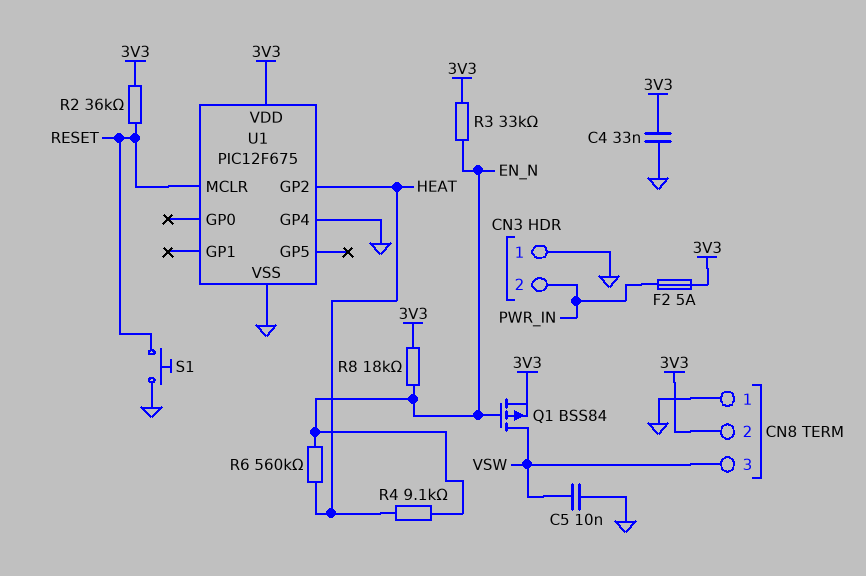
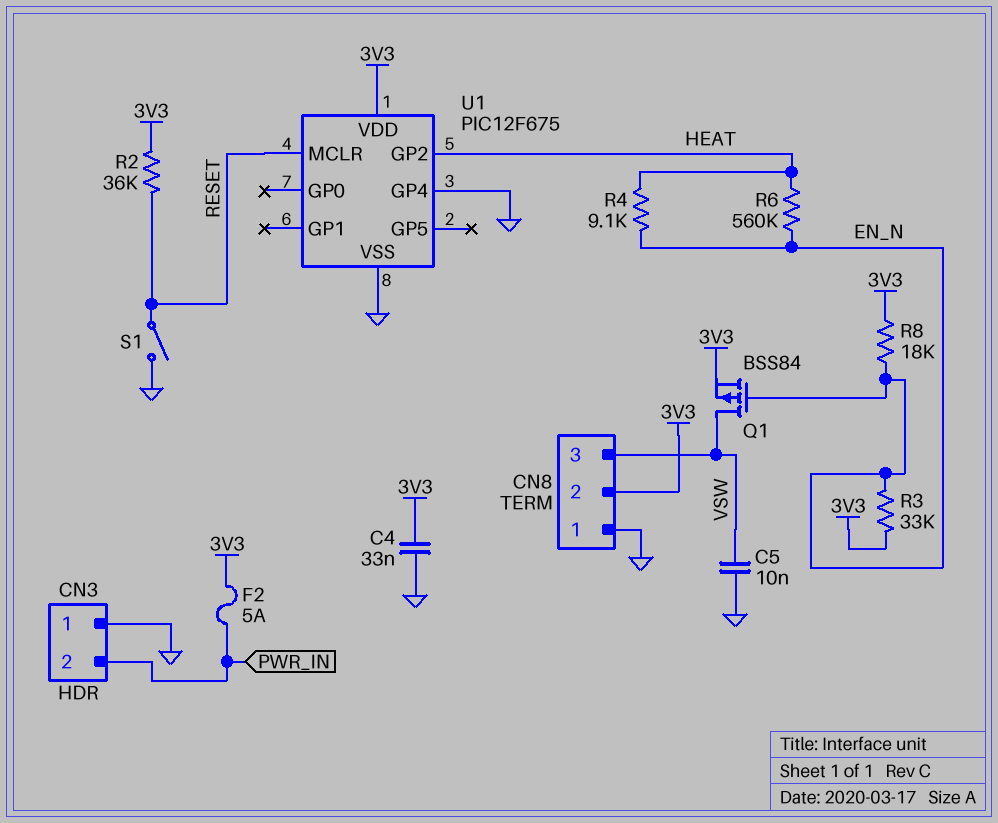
S1: button (GND, RESET) -> switch (GND, RESET)

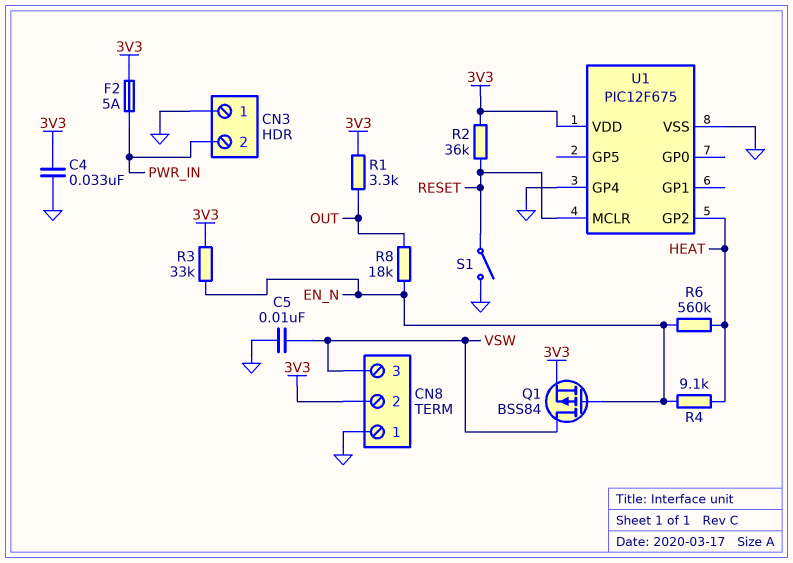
R1: none -> 3.3k (3V3, OUT)
R8: 18k (3V3, EN_N) -> 18k (EN_N, OUT)

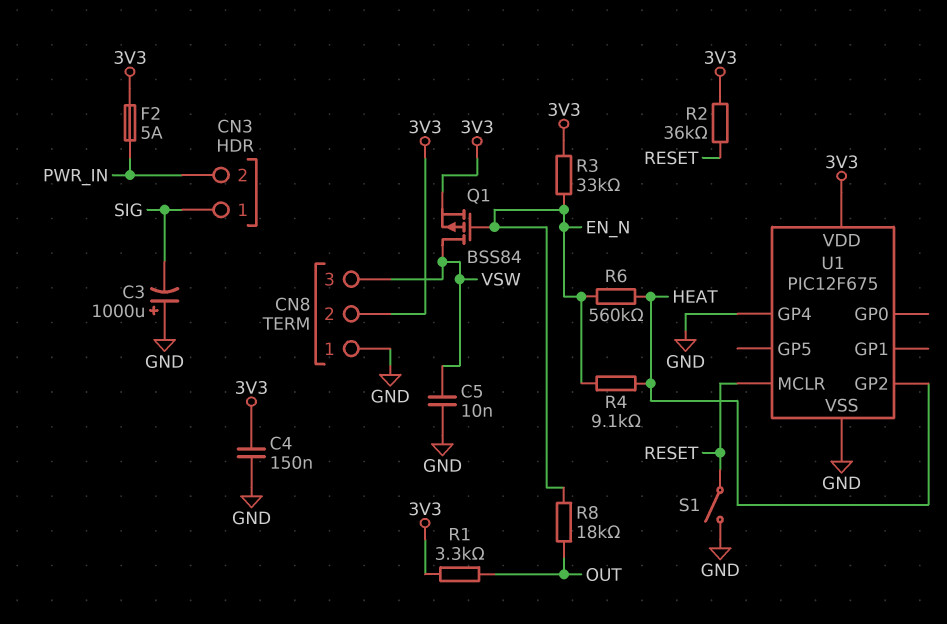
C3: none -> 1000uF (plus GND, minus SIG)
C4: 33nF (3V3, GND) -> 150nF (3V3, GND)
CN3 pin 1: GND -> SIG

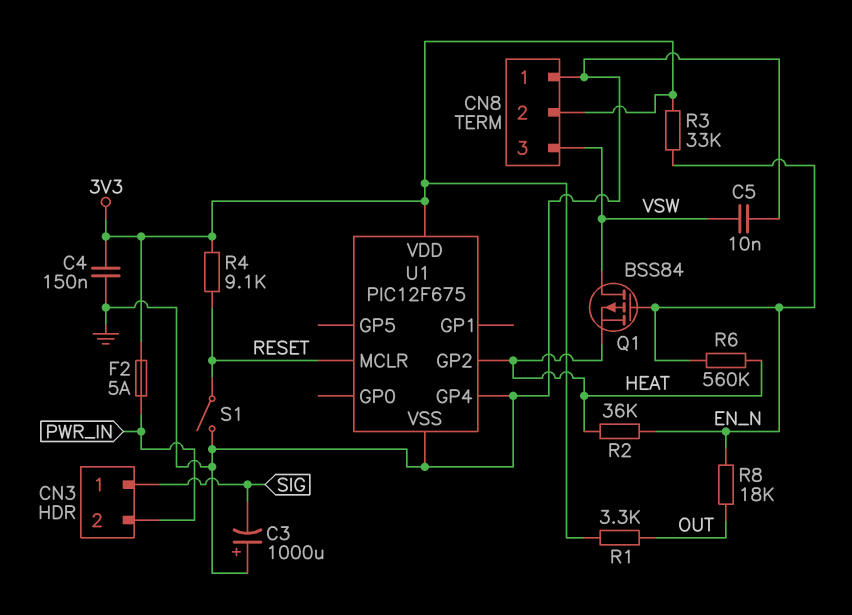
Q1: PMOS BSS84 (G EN_N, D VSW, S 3V3) -> PMOS BSS84 (G EN_N, D VSW, S HEAT)
R2: 36k (3V3, RESET) -> 36k (EN_N, HEAT)
R4: 9.1k (EN_N, HEAT) -> 9.1k (3V3, RESET)

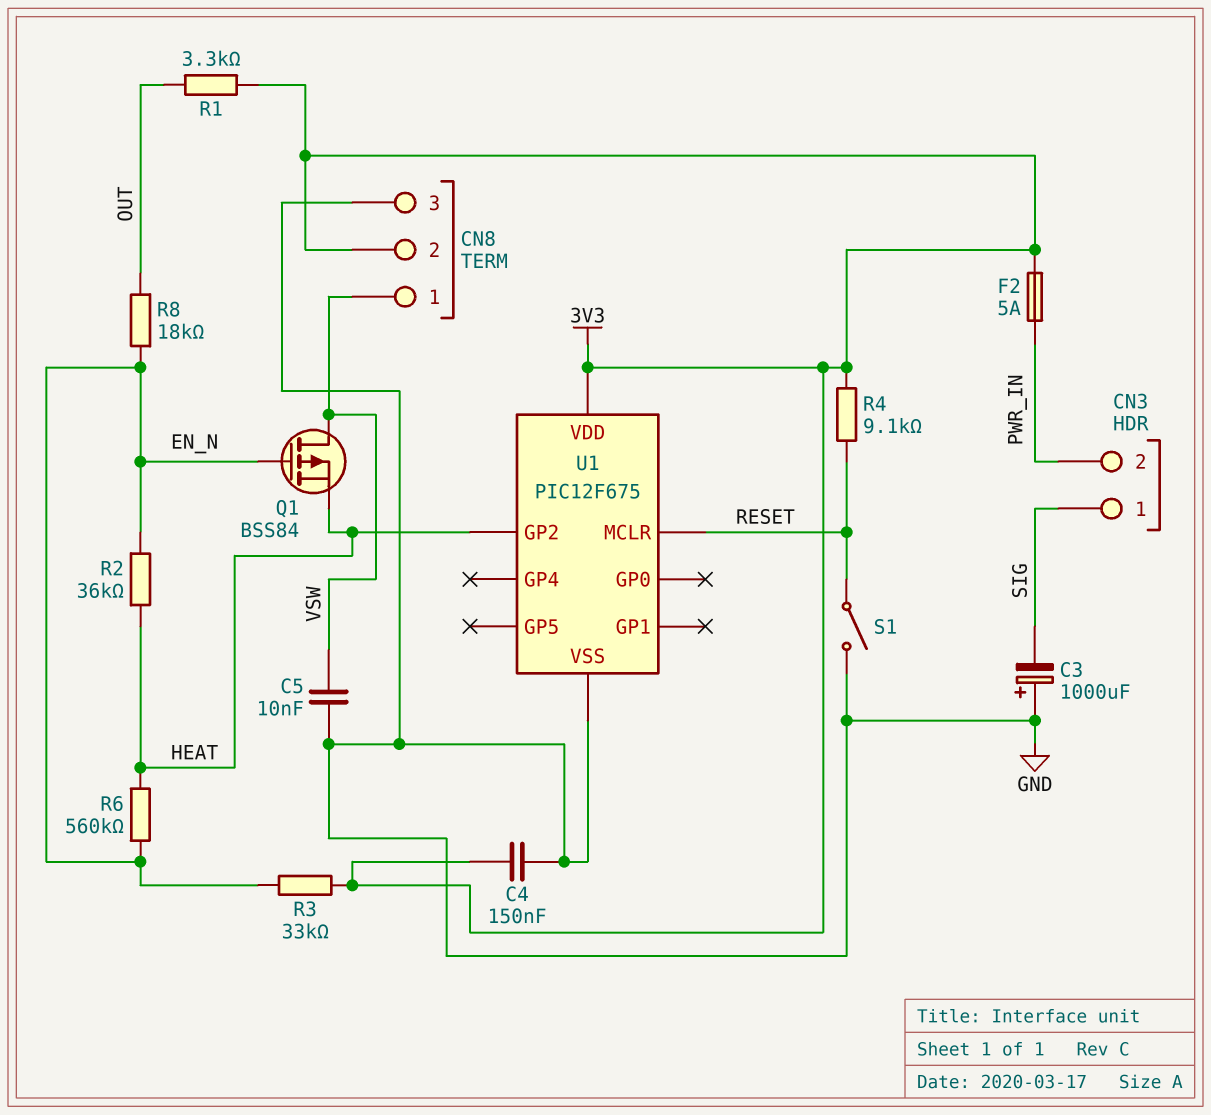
CN8 pin 1: GND -> VSW
CN8 pin 3: VSW -> GND
U1 pin GP4: GND -> none

